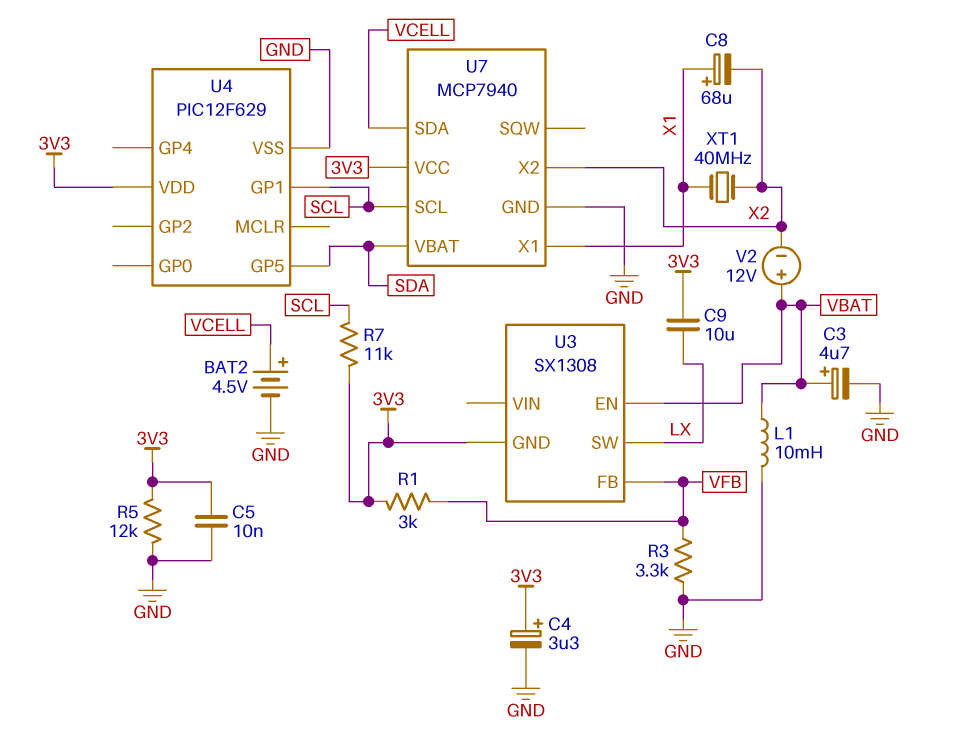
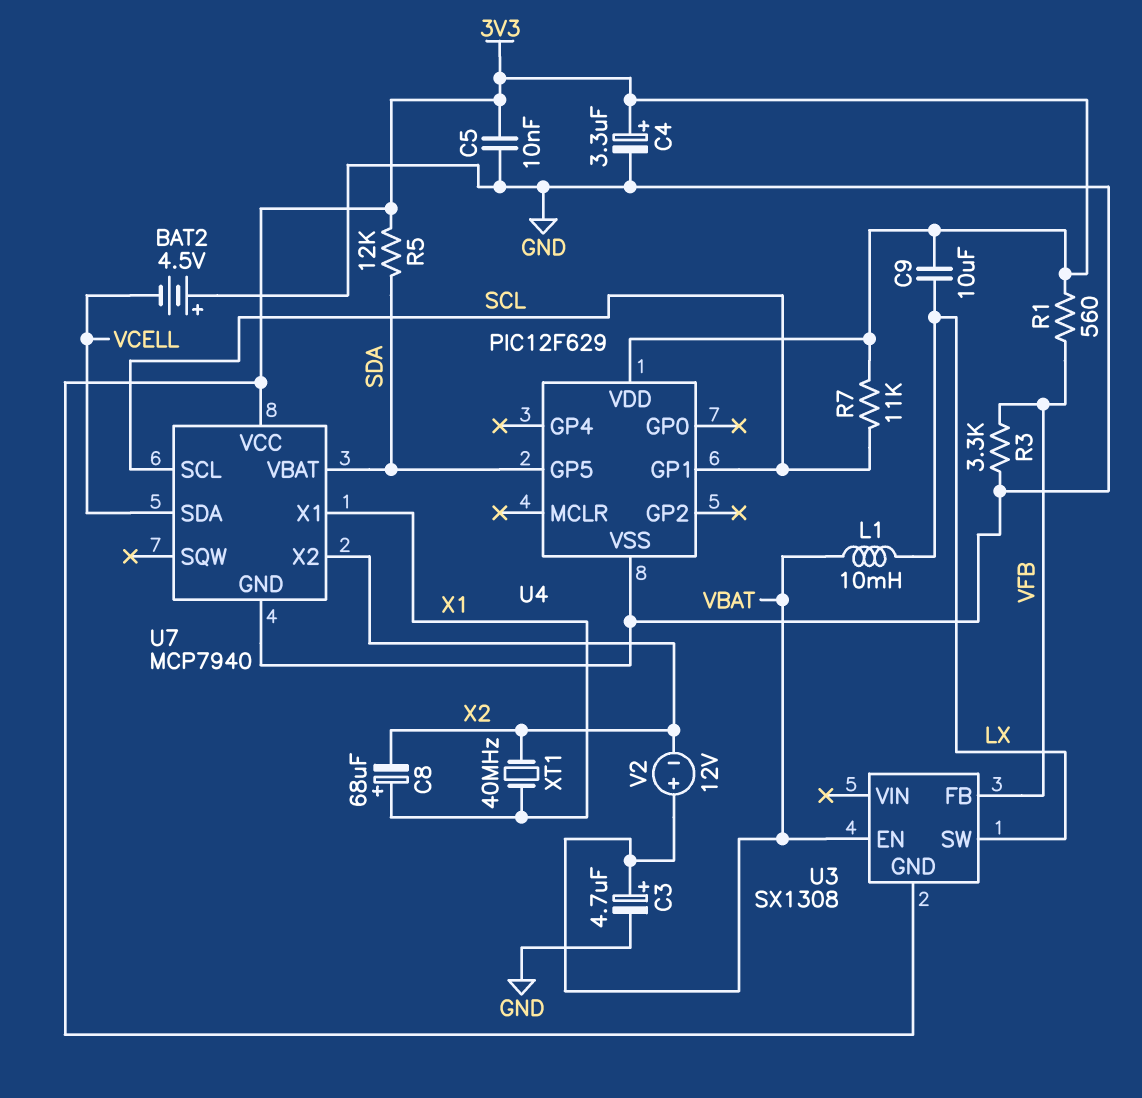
BAT2: 4.5V (plus VCELL, minus GND) -> 4.5V (plus GND, minus VCELL)
L1: 10mH (GND, VBAT) -> 10mH (LX, VBAT)
R1: 3k (3V3, VFB) -> 560 (3V3, VFB)
R5: 12k (3V3, GND) -> 12k (3V3, SDA)

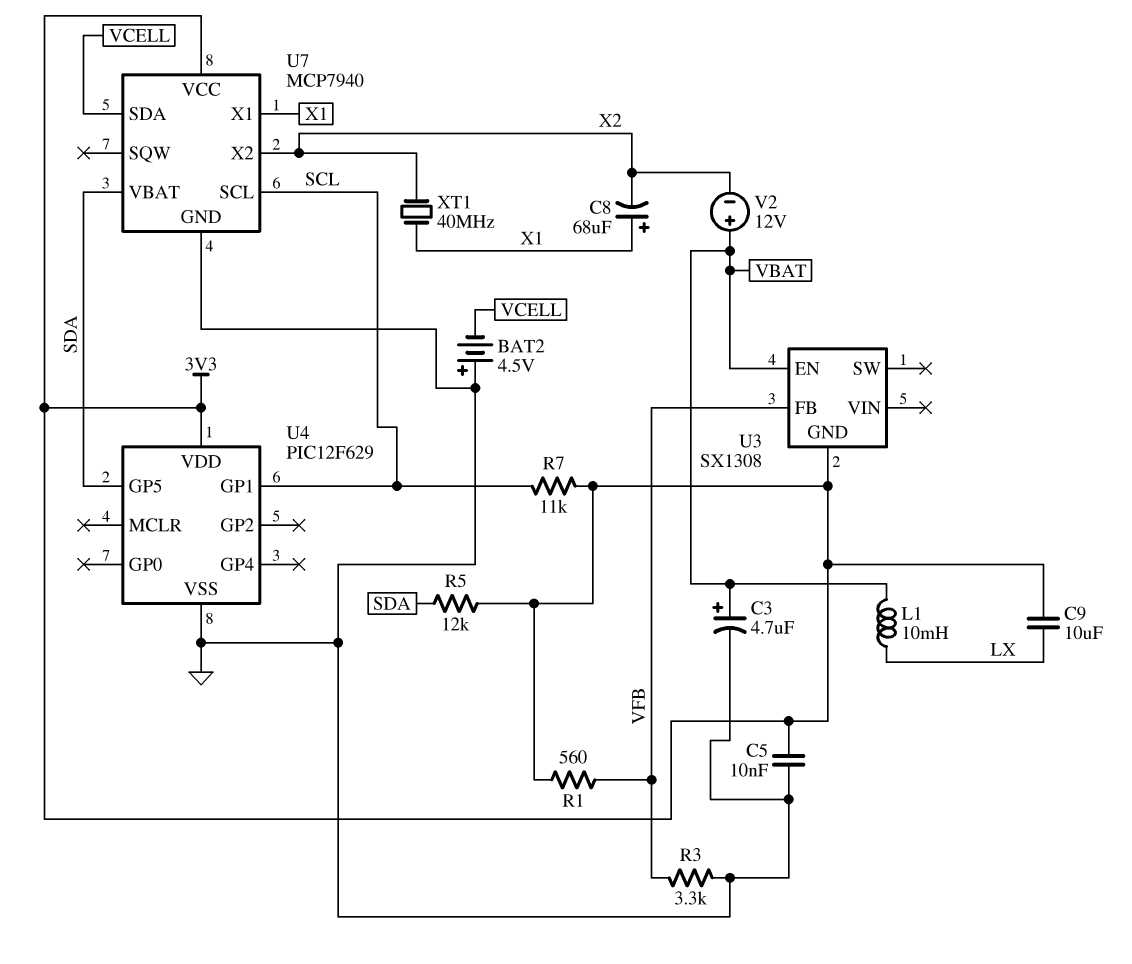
C4: 3.3uF (plus 3V3, minus GND) -> none
U3 pin SW: LX -> none

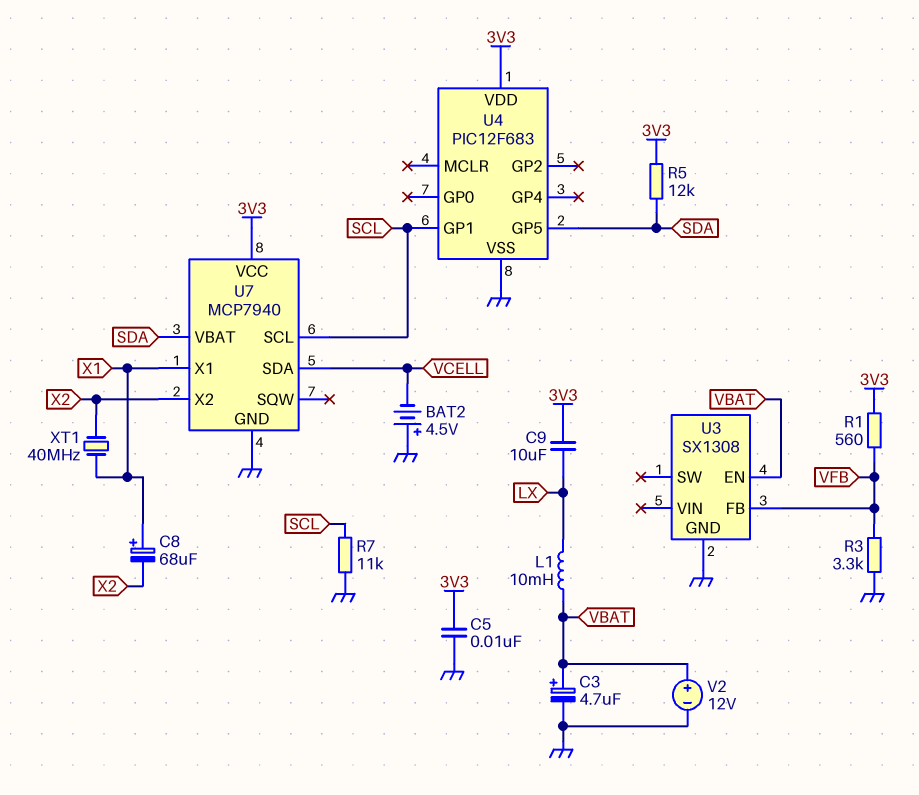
R7: 11k (3V3, SCL) -> 11k (GND, SCL)
U3 pin GND: 3V3 -> GND
U4: PIC12F629 -> PIC12F683
V2: 12V (plus VBAT, minus X2) -> 12V (plus VBAT, minus GND)

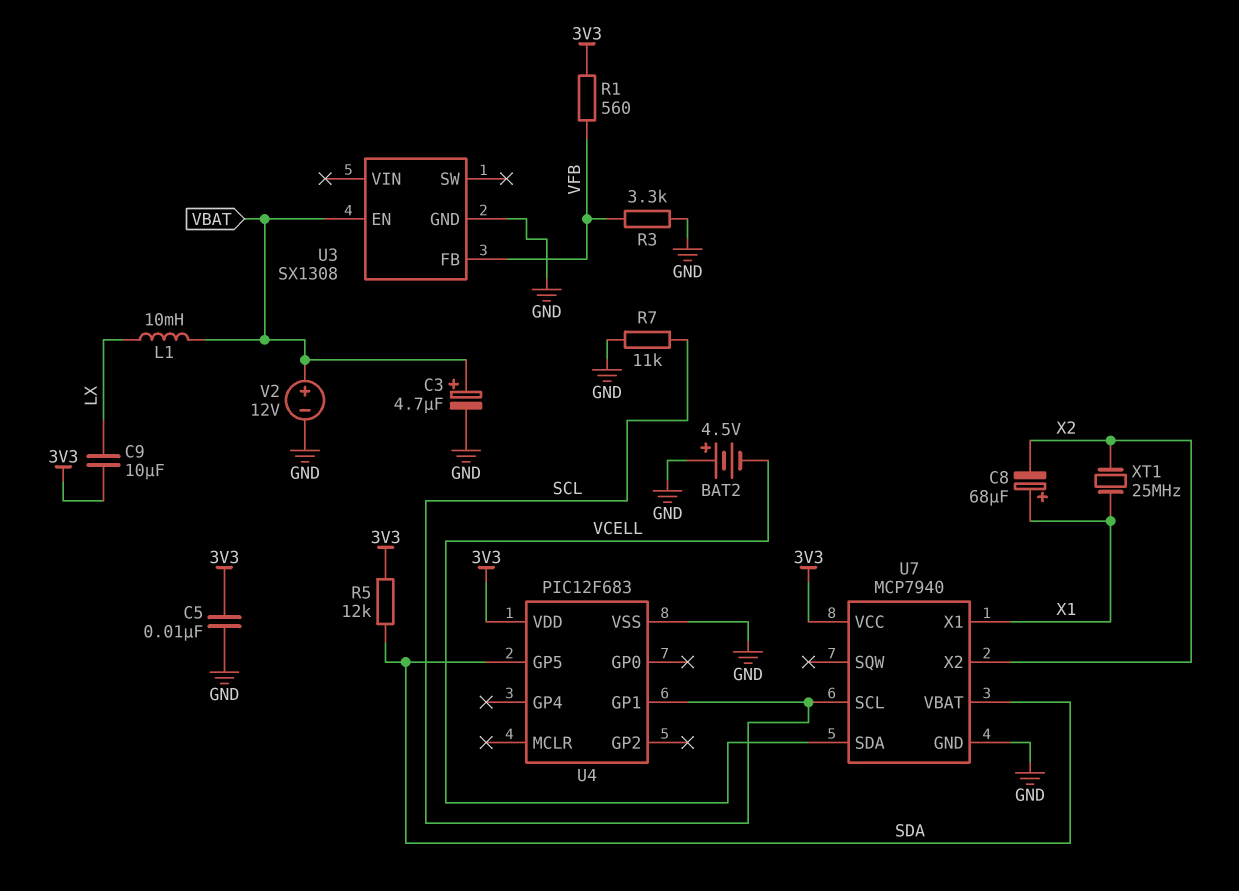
XT1: 40MHz (X1, X2) -> 25MHz (X1, X2)

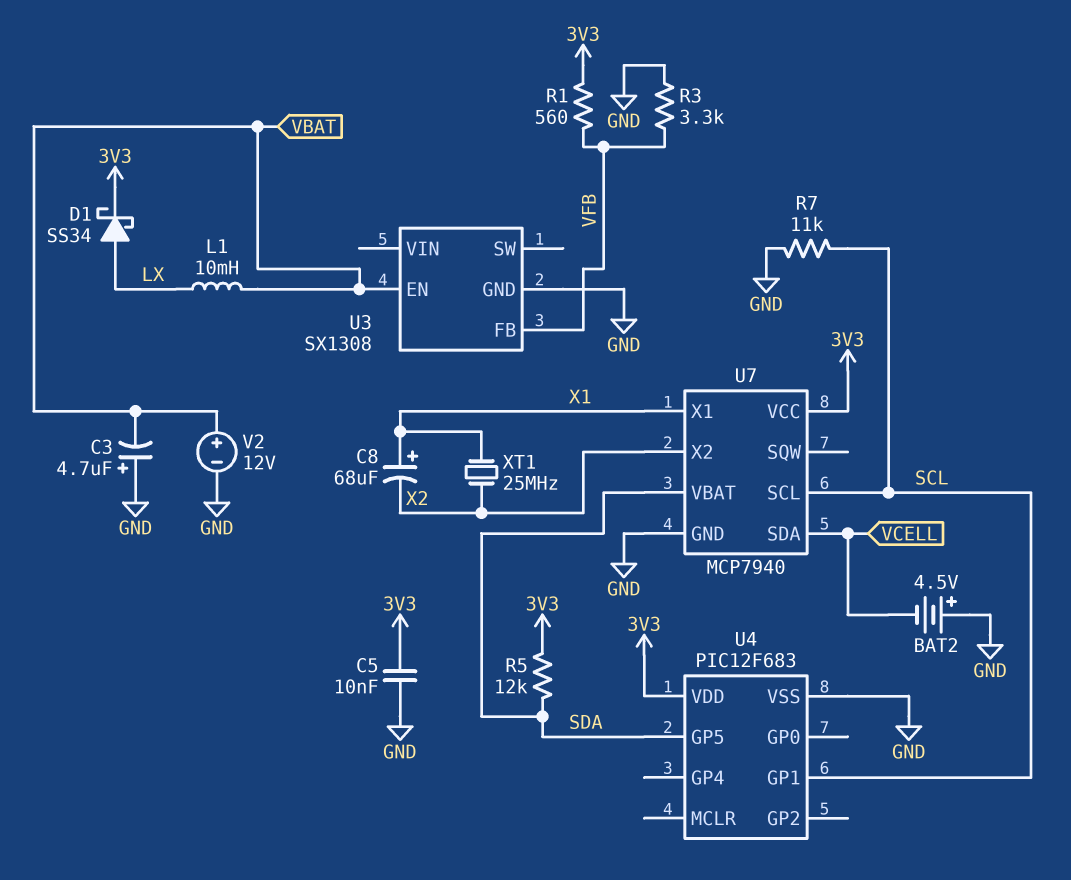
C3: 4.7uF (plus VBAT, minus GND) -> 4.7uF (plus GND, minus VBAT)
C9: 10uF (3V3, LX) -> none
D1: none -> schottky SS34 (A LX, K 3V3)

